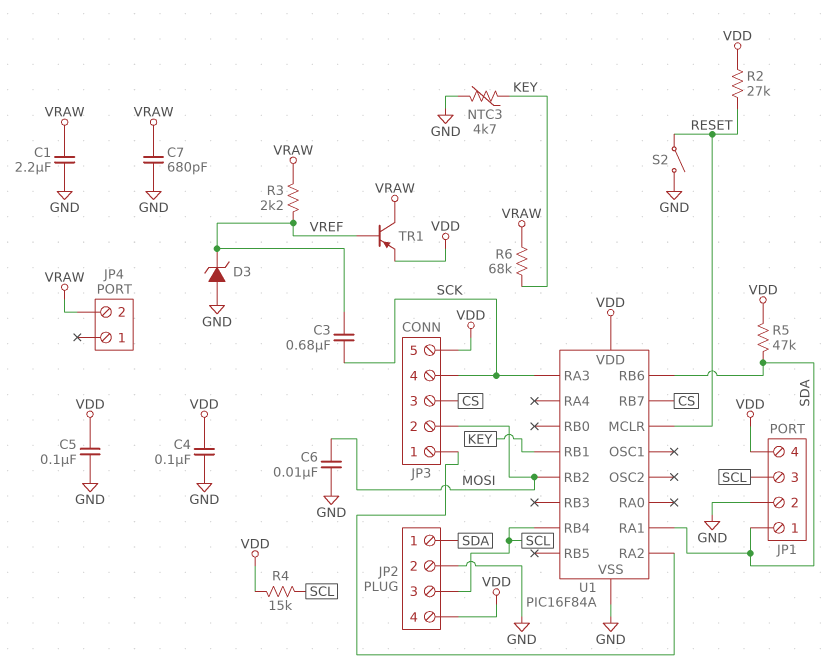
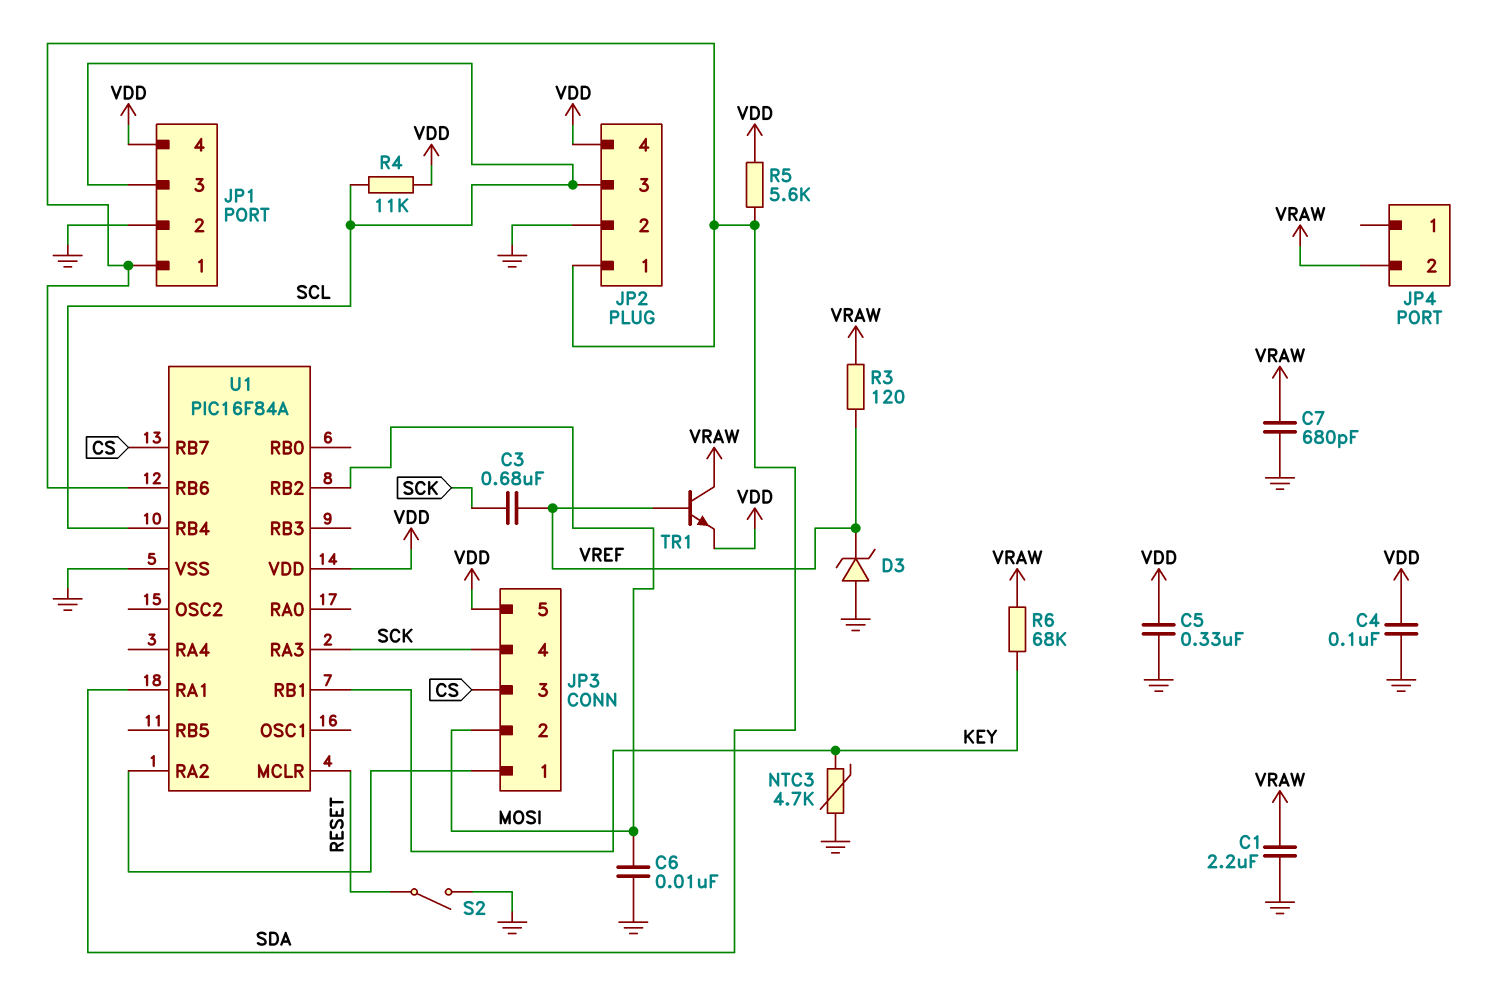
C5: 100nF (GND, VDD) -> 330nF (GND, VDD)
R2: 27k (RESET, VDD) -> none
R3: 2.2k (VRAW, VREF) -> 120 (VRAW, VREF)
R4: 15k (SCL, VDD) -> 11k (SCL, VDD)
R5: 47k (SDA, VDD) -> 5.6k (SDA, VDD)
TR1: PNP (B VREF, C VRAW, E VDD) -> NPN (B VREF, C VRAW, E VDD)

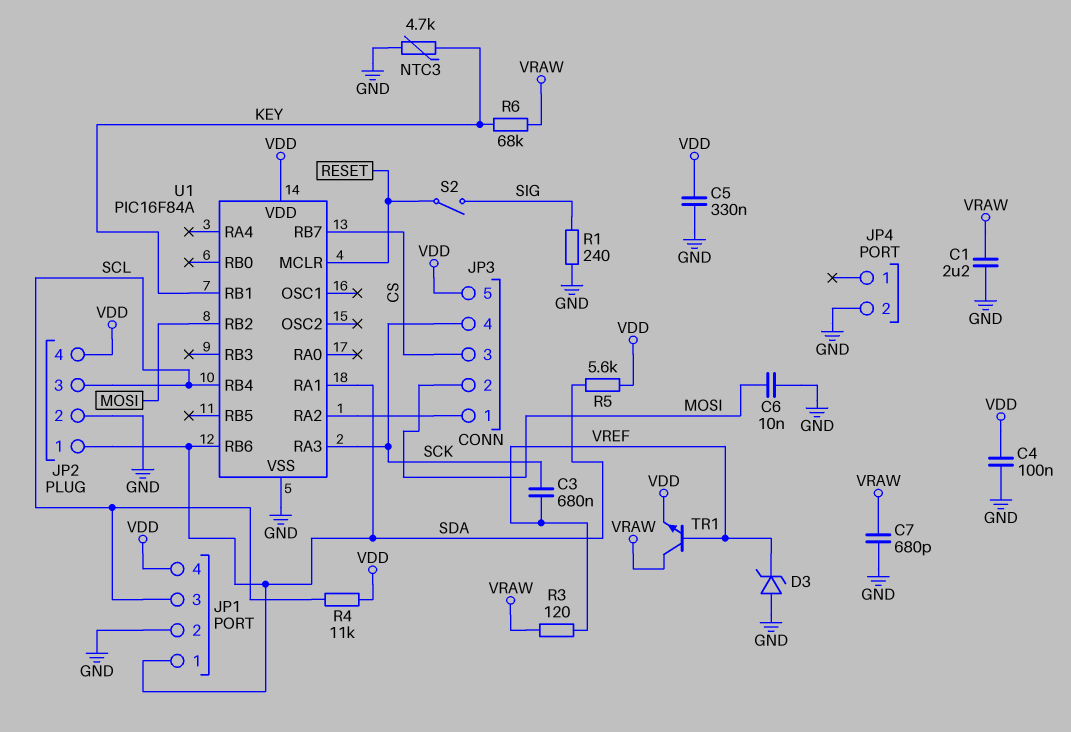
JP4 pin 2: VRAW -> GND
R1: none -> 240 (GND, SIG)
S2: switch (GND, RESET) -> switch (RESET, SIG)

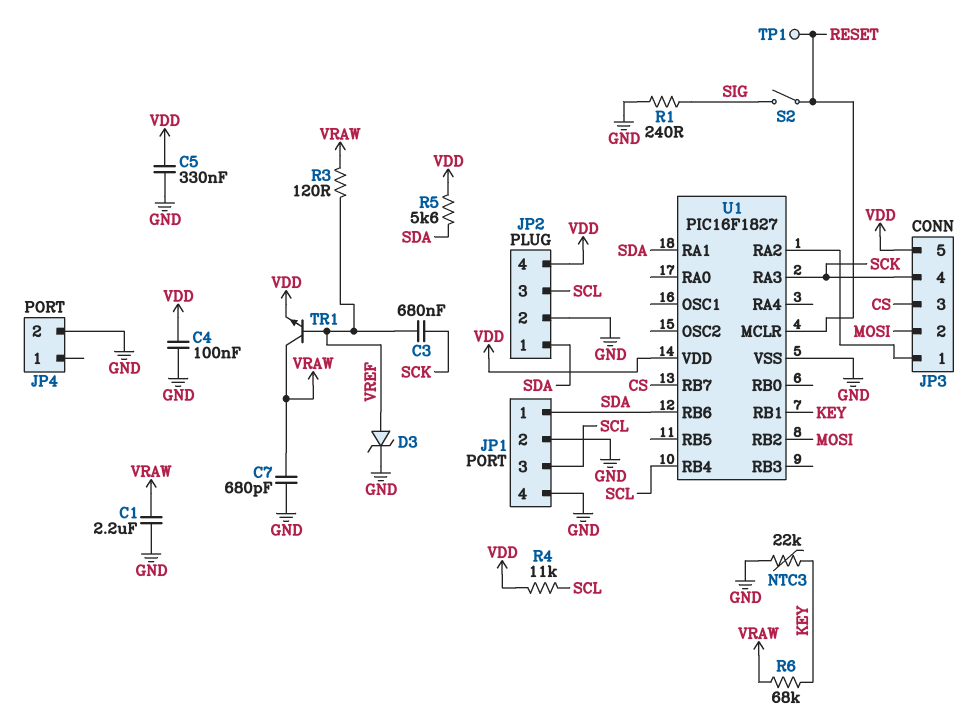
C6: 10nF (GND, MOSI) -> none
D3: zener (A GND, K VREF) -> zener (A VREF, K GND)
JP1 pin 4: VDD -> GND
NTC3: 4.7k (GND, KEY) -> 22k (GND, KEY)
TP1: none -> test point (RESET)
U1: PIC16F84A -> PIC16F1827

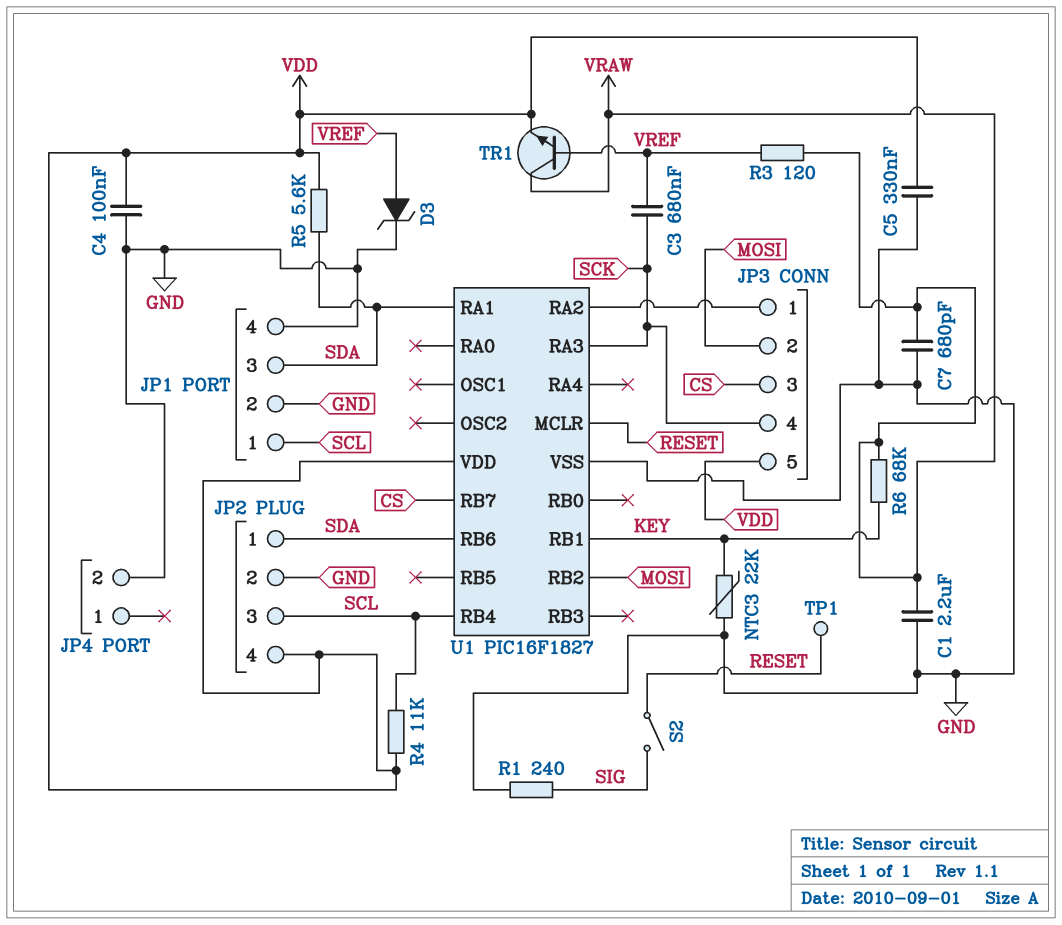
JP1 pin 1: SDA -> SCL
JP1 pin 3: SCL -> SDA

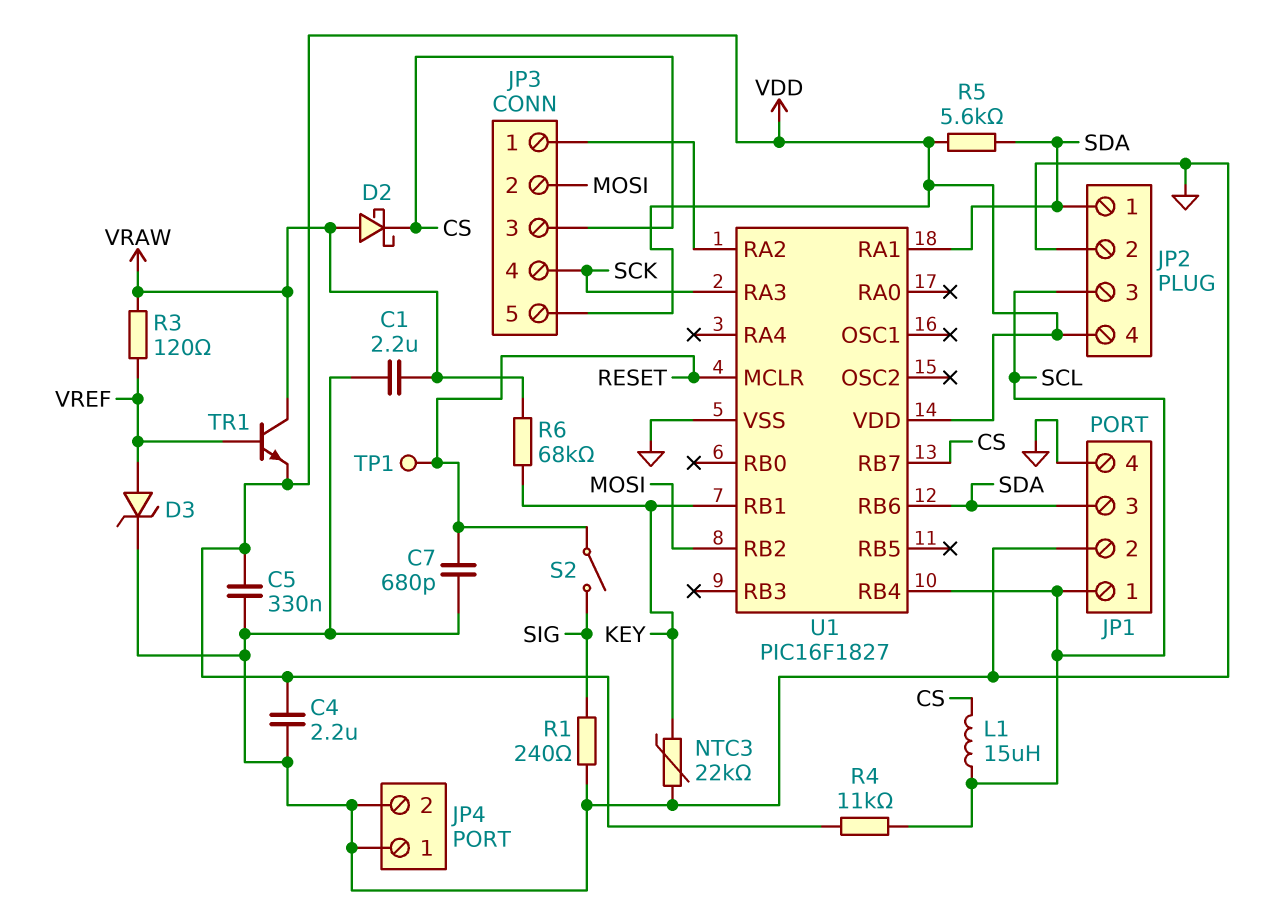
C3: 680nF (SCK, VREF) -> none
C4: 100nF (GND, VDD) -> 2.2uF (GND, VDD)
C7: 680pF (GND, VRAW) -> 680pF (GND, RESET)
D2: none -> schottky (A VRAW, K CS)
JP4 pin 1: none -> GND
L1: none -> 15uH (CS, SCL)

